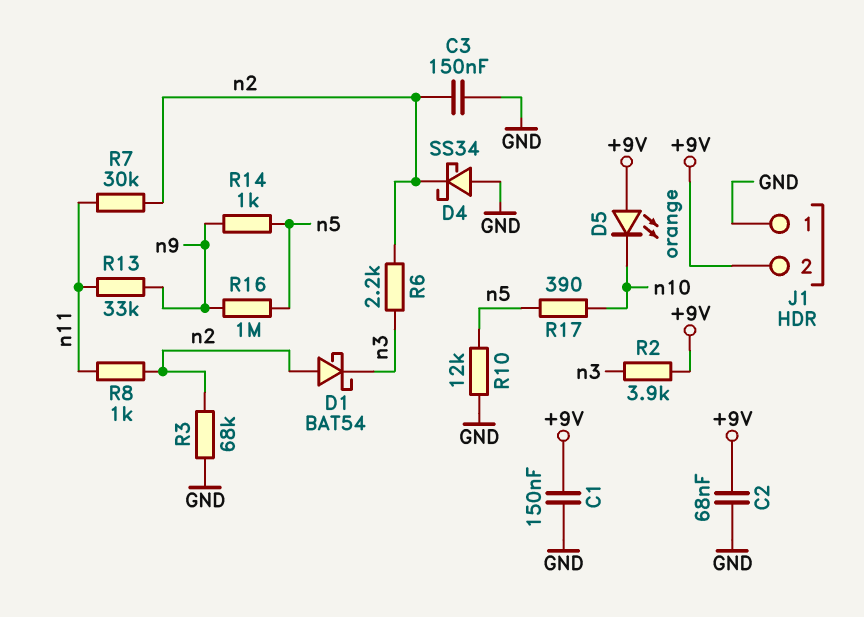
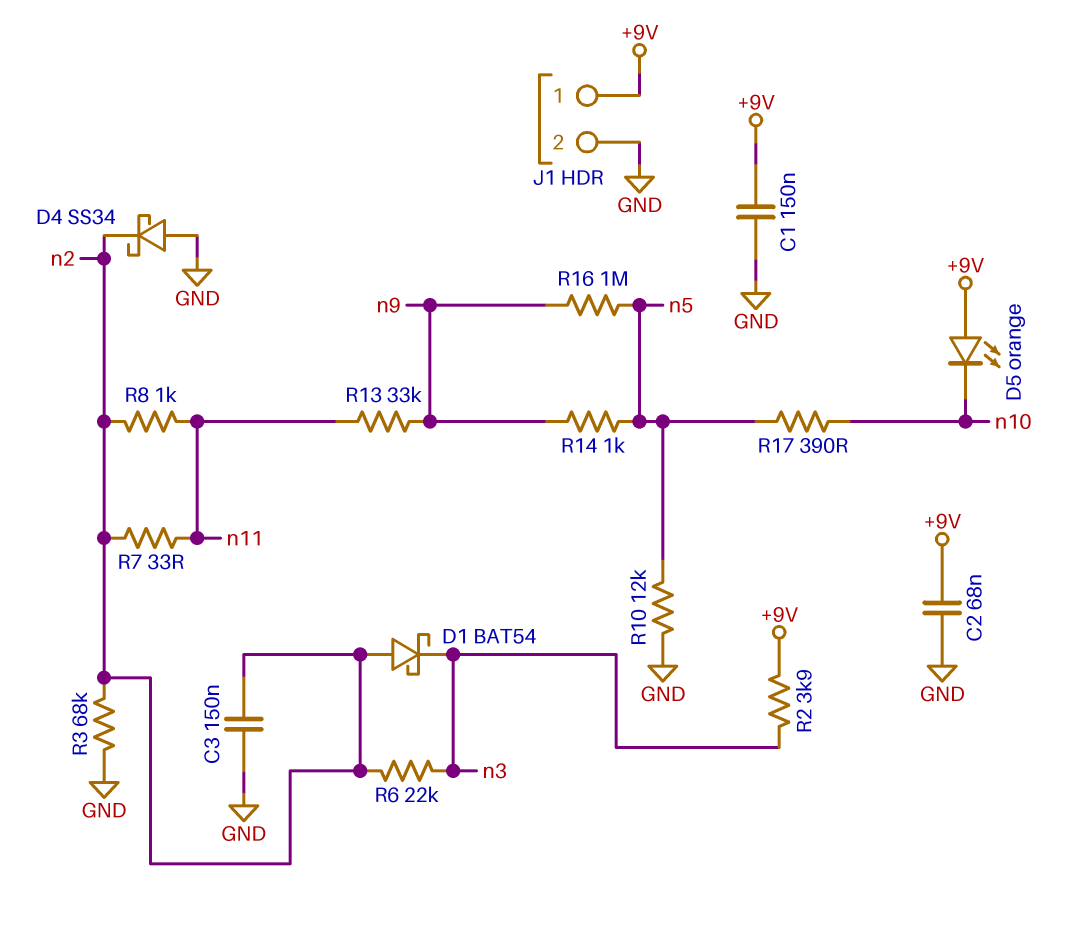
J1 pin 1: GND -> +9V
J1 pin 2: +9V -> GND
R6: 2.2k (n2, n3) -> 22k (n2, n3)
R7: 30k (n2, n11) -> 33 (n2, n11)

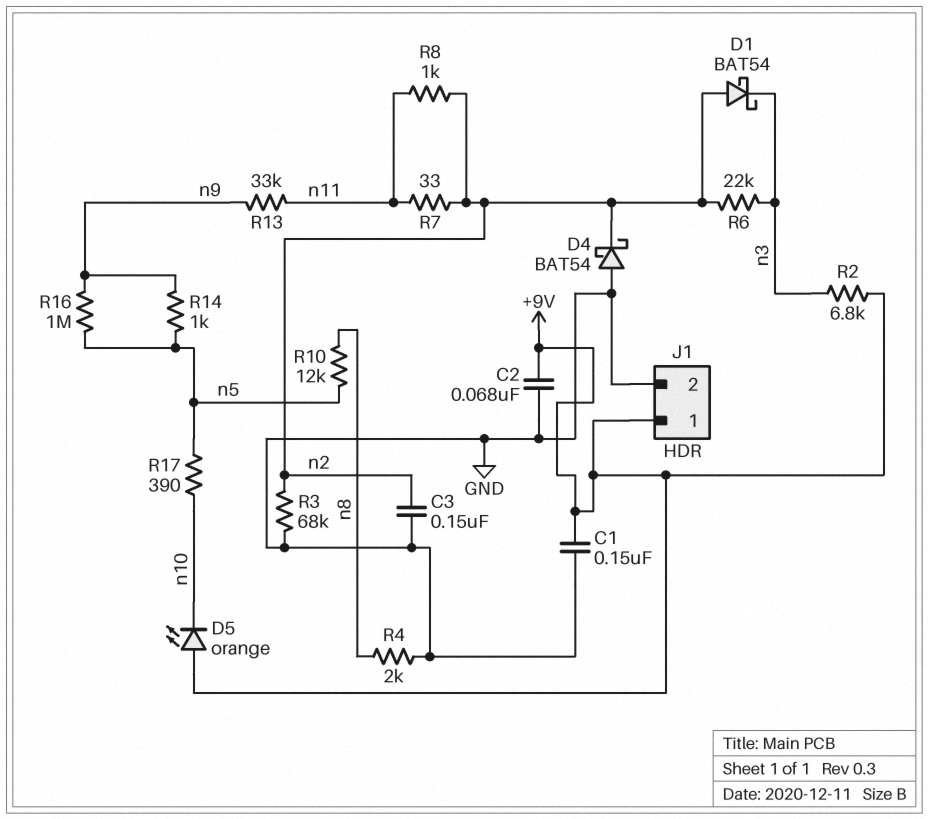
D4: schottky SS34 (A GND, K n2) -> schottky BAT54 (A GND, K n2)
R2: 3.9k (+9V, n3) -> 6.8k (+9V, n3)
R4: none -> 2k (GND, n8)
R10: 12k (GND, n5) -> 12k (n5, n8)

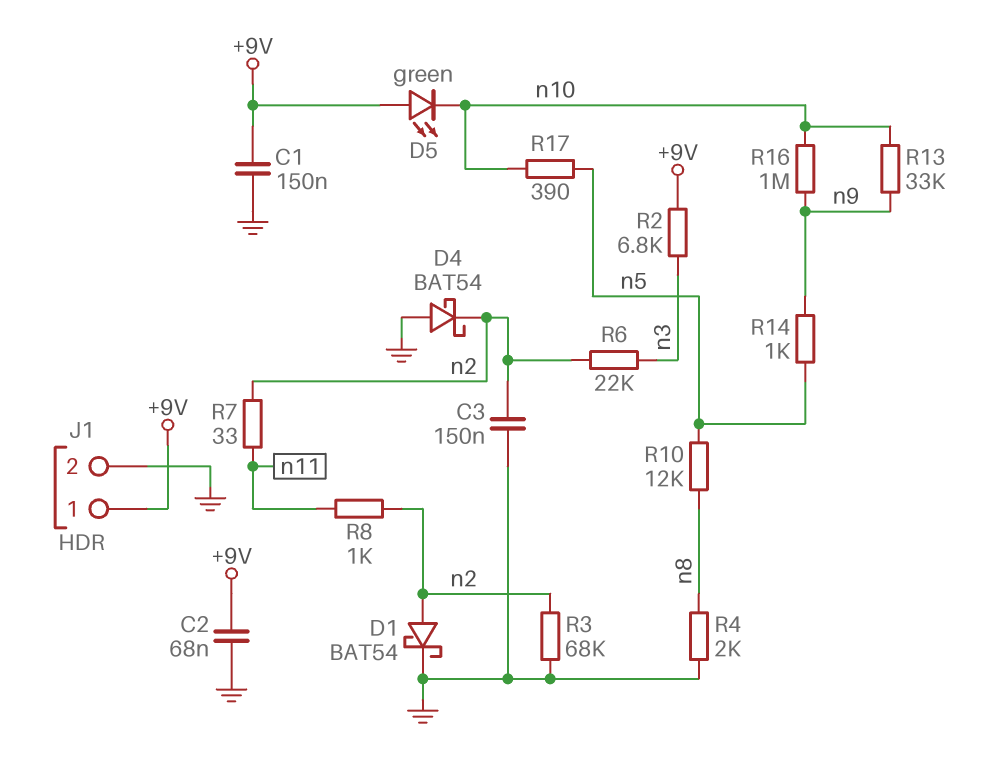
D1: schottky BAT54 (A n2, K n3) -> schottky BAT54 (A n2, K GND)
D5: LED orange (A +9V, K n10) -> LED green (A +9V, K n10)
R13: 33k (n9, n11) -> 33k (n9, n10)
R16: 1M (n5, n9) -> 1M (n9, n10)

